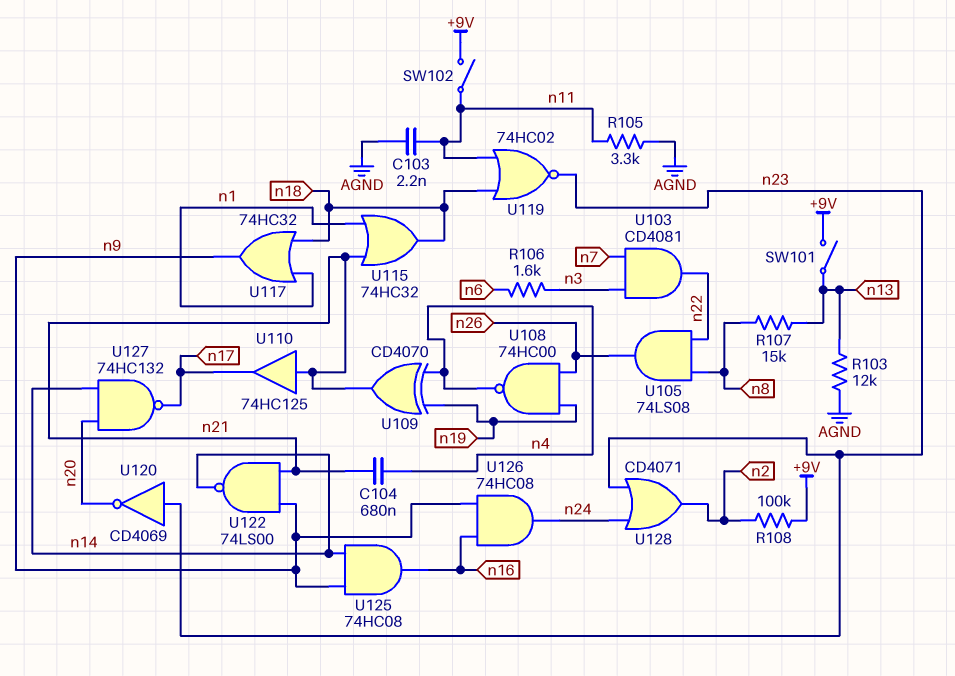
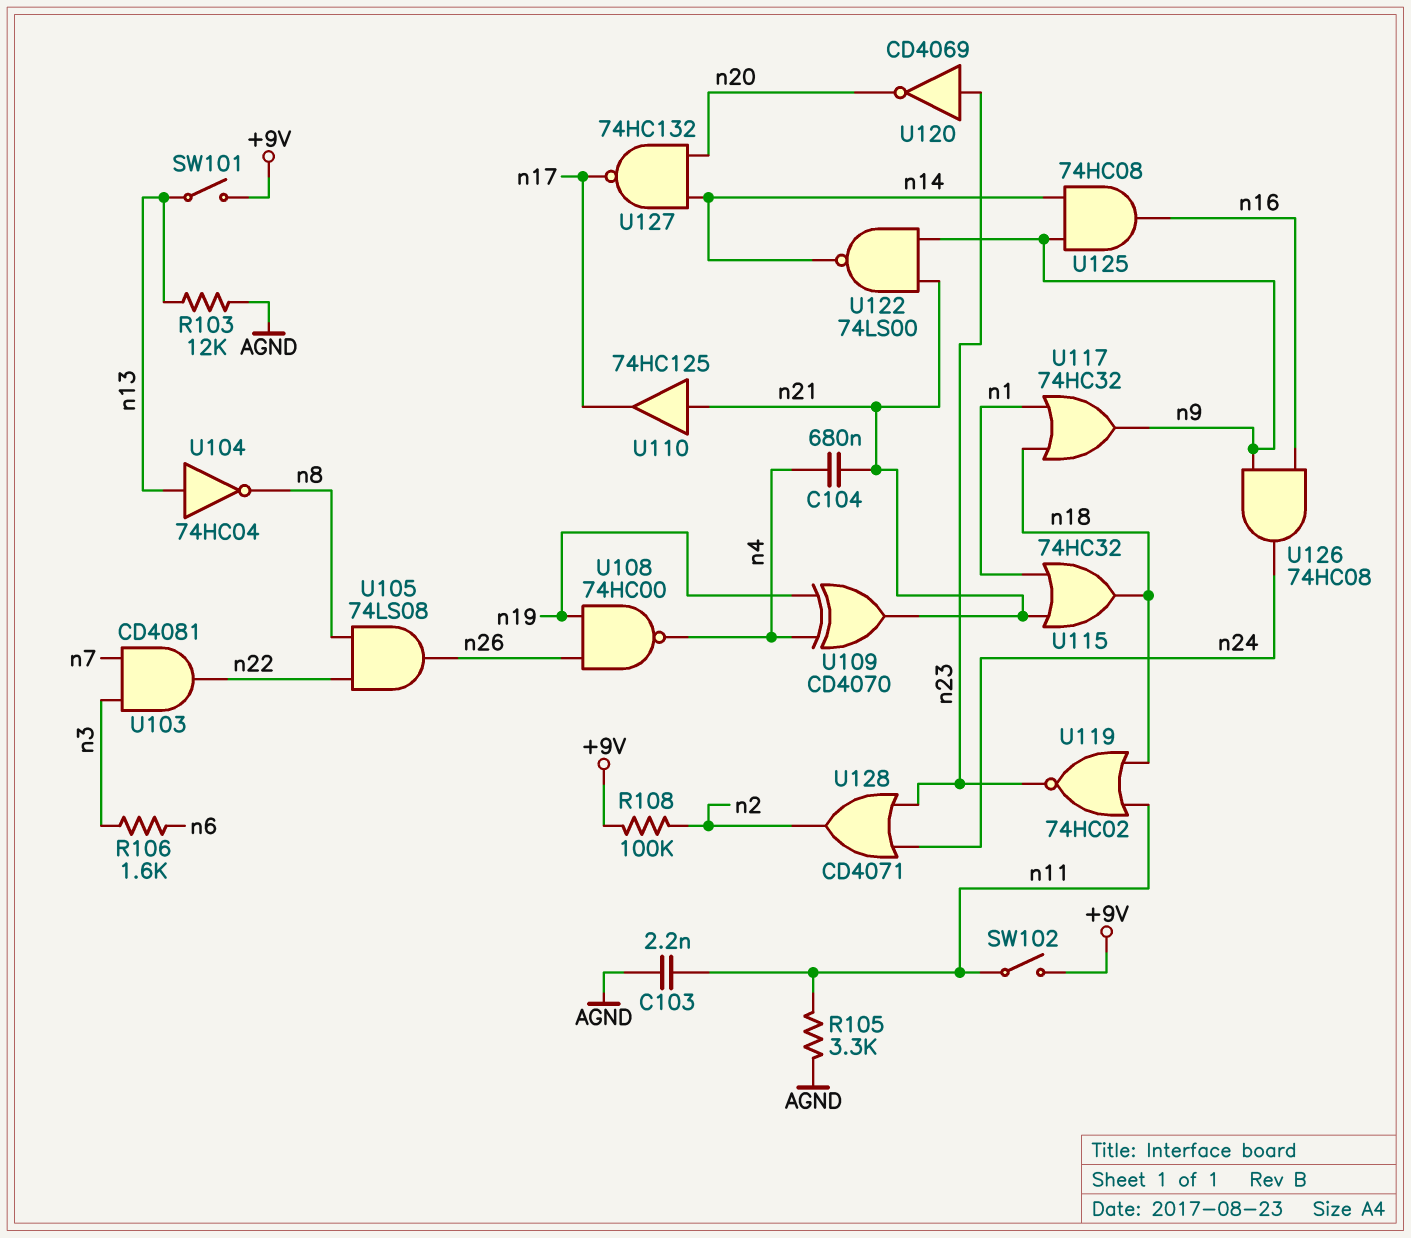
R107: 15k (n8, n13) -> none
U104: none -> NOT 74HC04 (in n13, out n8)

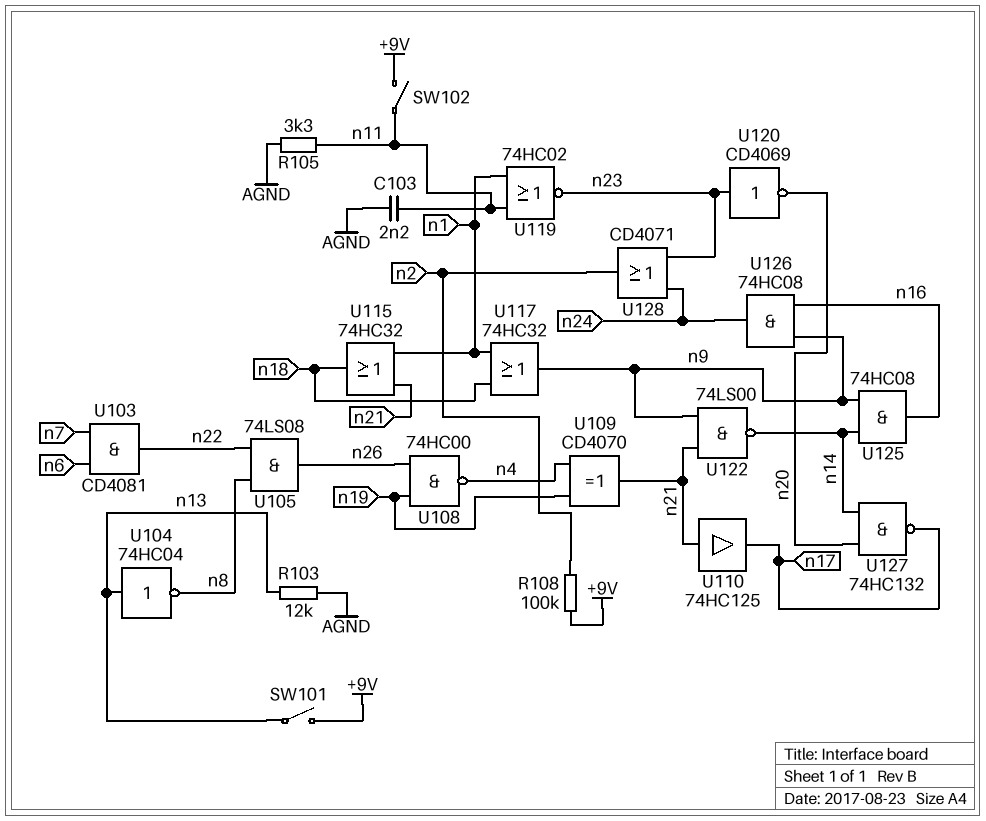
C104: 680nF (n4, n21) -> none
R106: 1.6k (n3, n6) -> none
U103: AND CD4081 (in n3, in n7, out n22) -> AND CD4081 (in n6, in n7, out n22)
U119: NOR 74HC02 (in n11, in n18, out n23) -> NOR 74HC02 (in n1, in n11, out n23)

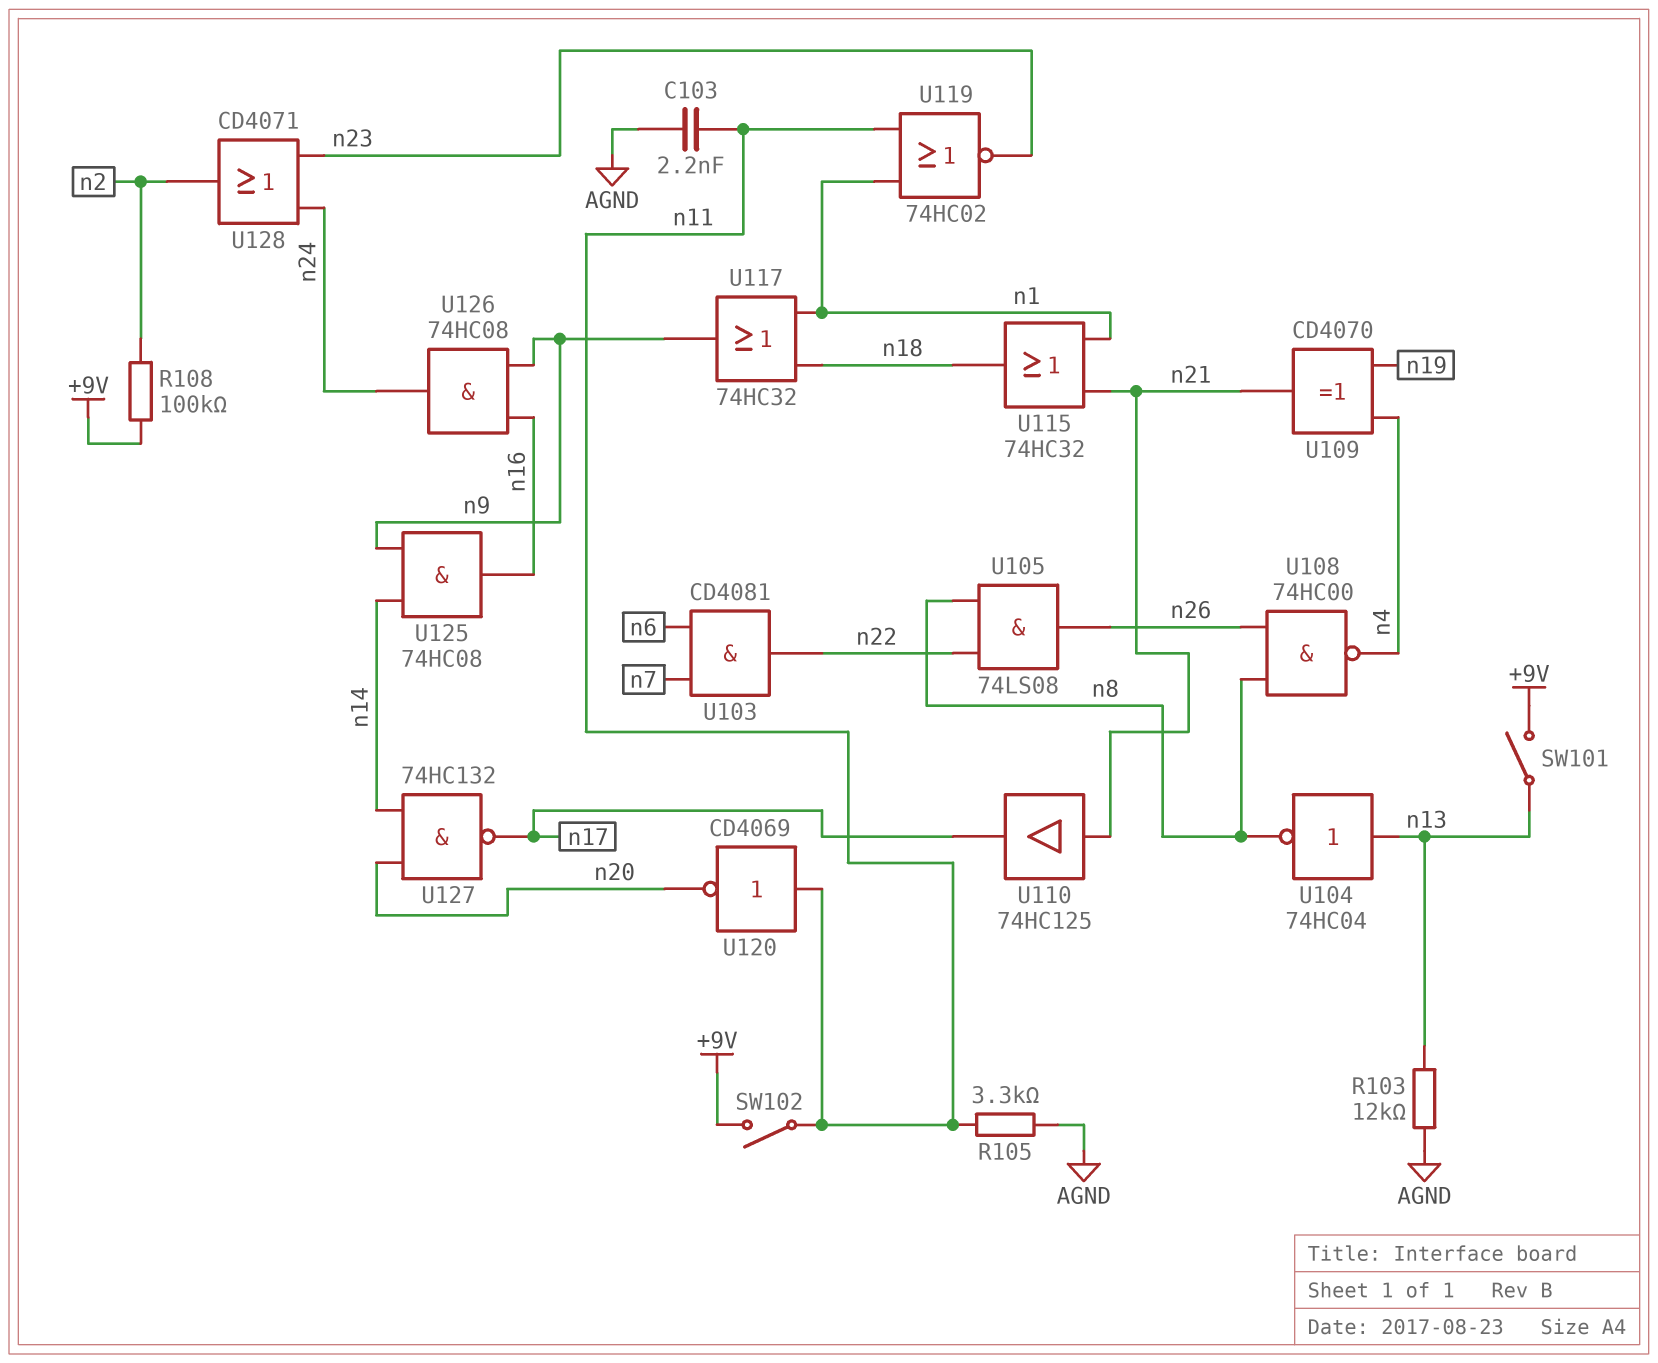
U108: NAND 74HC00 (in n19, in n26, out n4) -> NAND 74HC00 (in n8, in n26, out n4)
U120: NOT CD4069 (in n23, out n20) -> NOT CD4069 (in n11, out n20)
U122: NAND 74LS00 (in n9, in n21, out n14) -> none

